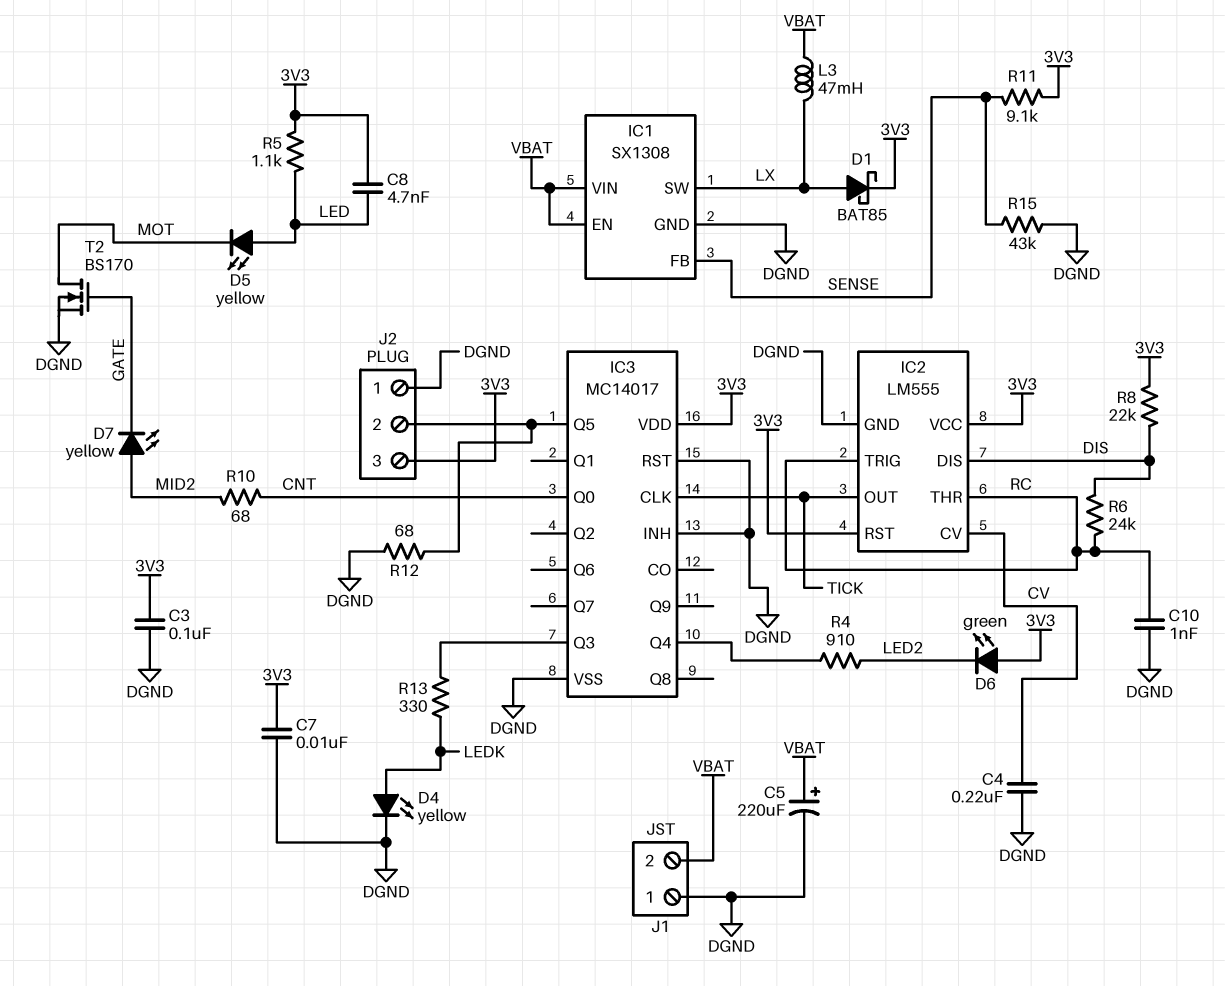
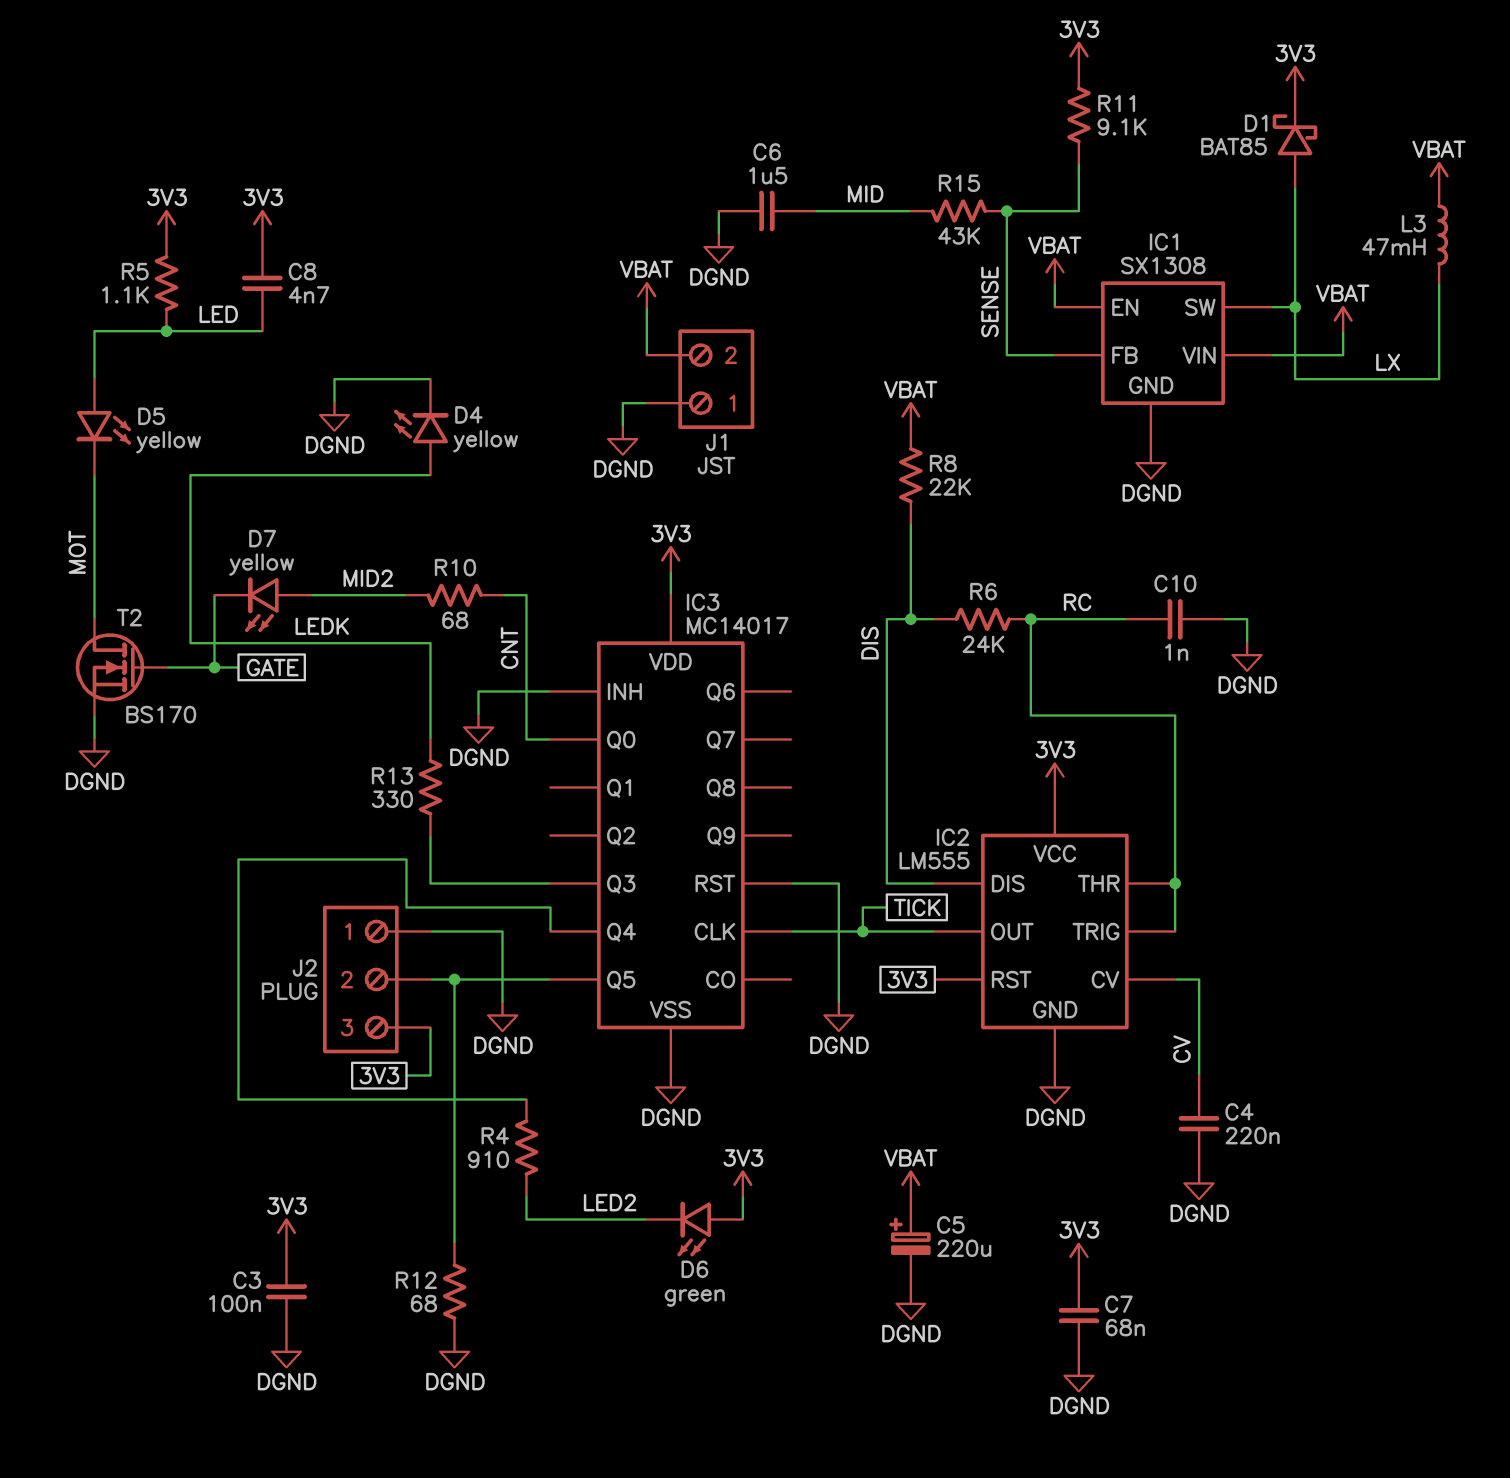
C6: none -> 1.5uF (DGND, MID)
C7: 10nF (3V3, DGND) -> 68nF (3V3, DGND)
R8: 22k (3V3, DIS) -> 22k (DIS, VBAT)
R15: 43k (DGND, SENSE) -> 43k (MID, SENSE)

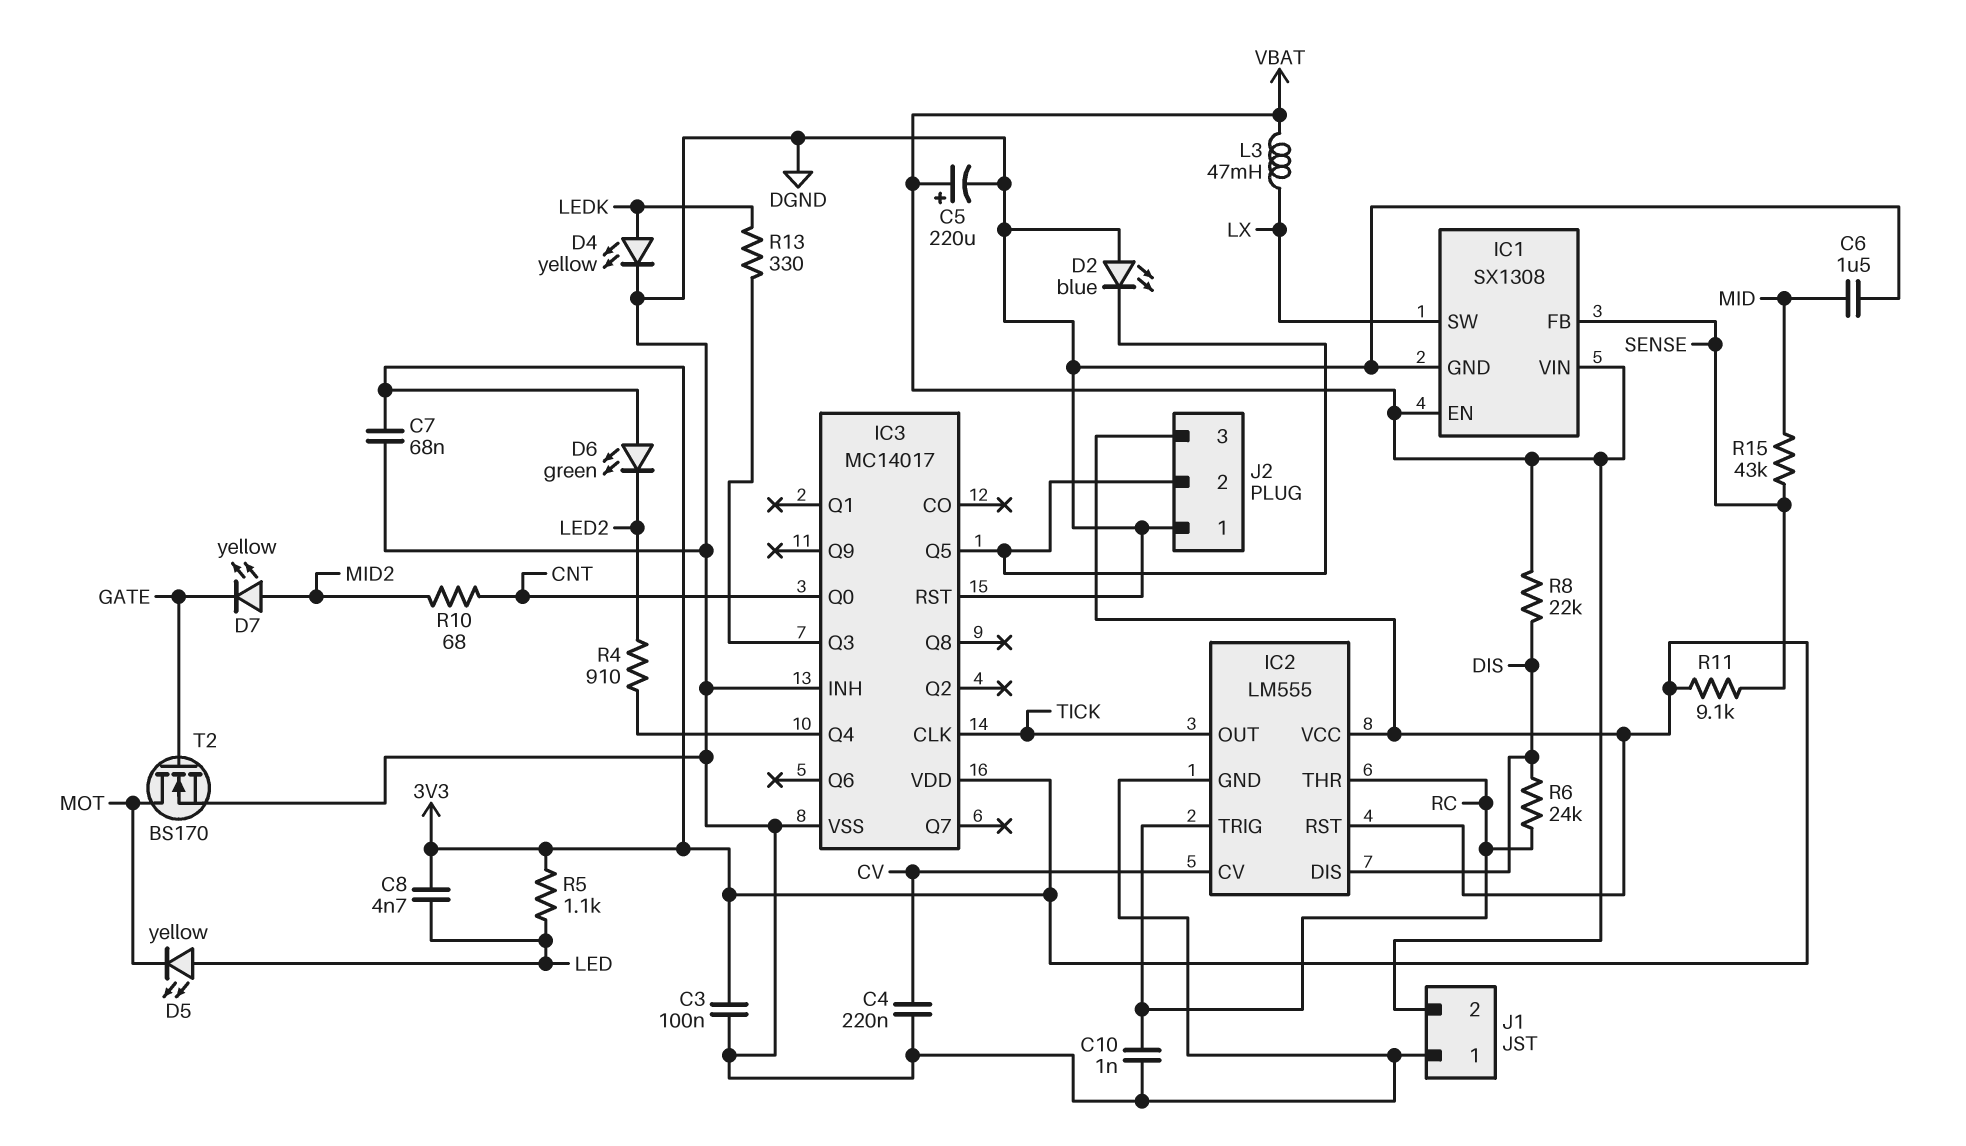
D1: schottky BAT85 (A LX, K 3V3) -> none
D2: none -> LED blue (A DGND, K IC3/Q5)
R12: 68 (DGND, IC3/Q5) -> none

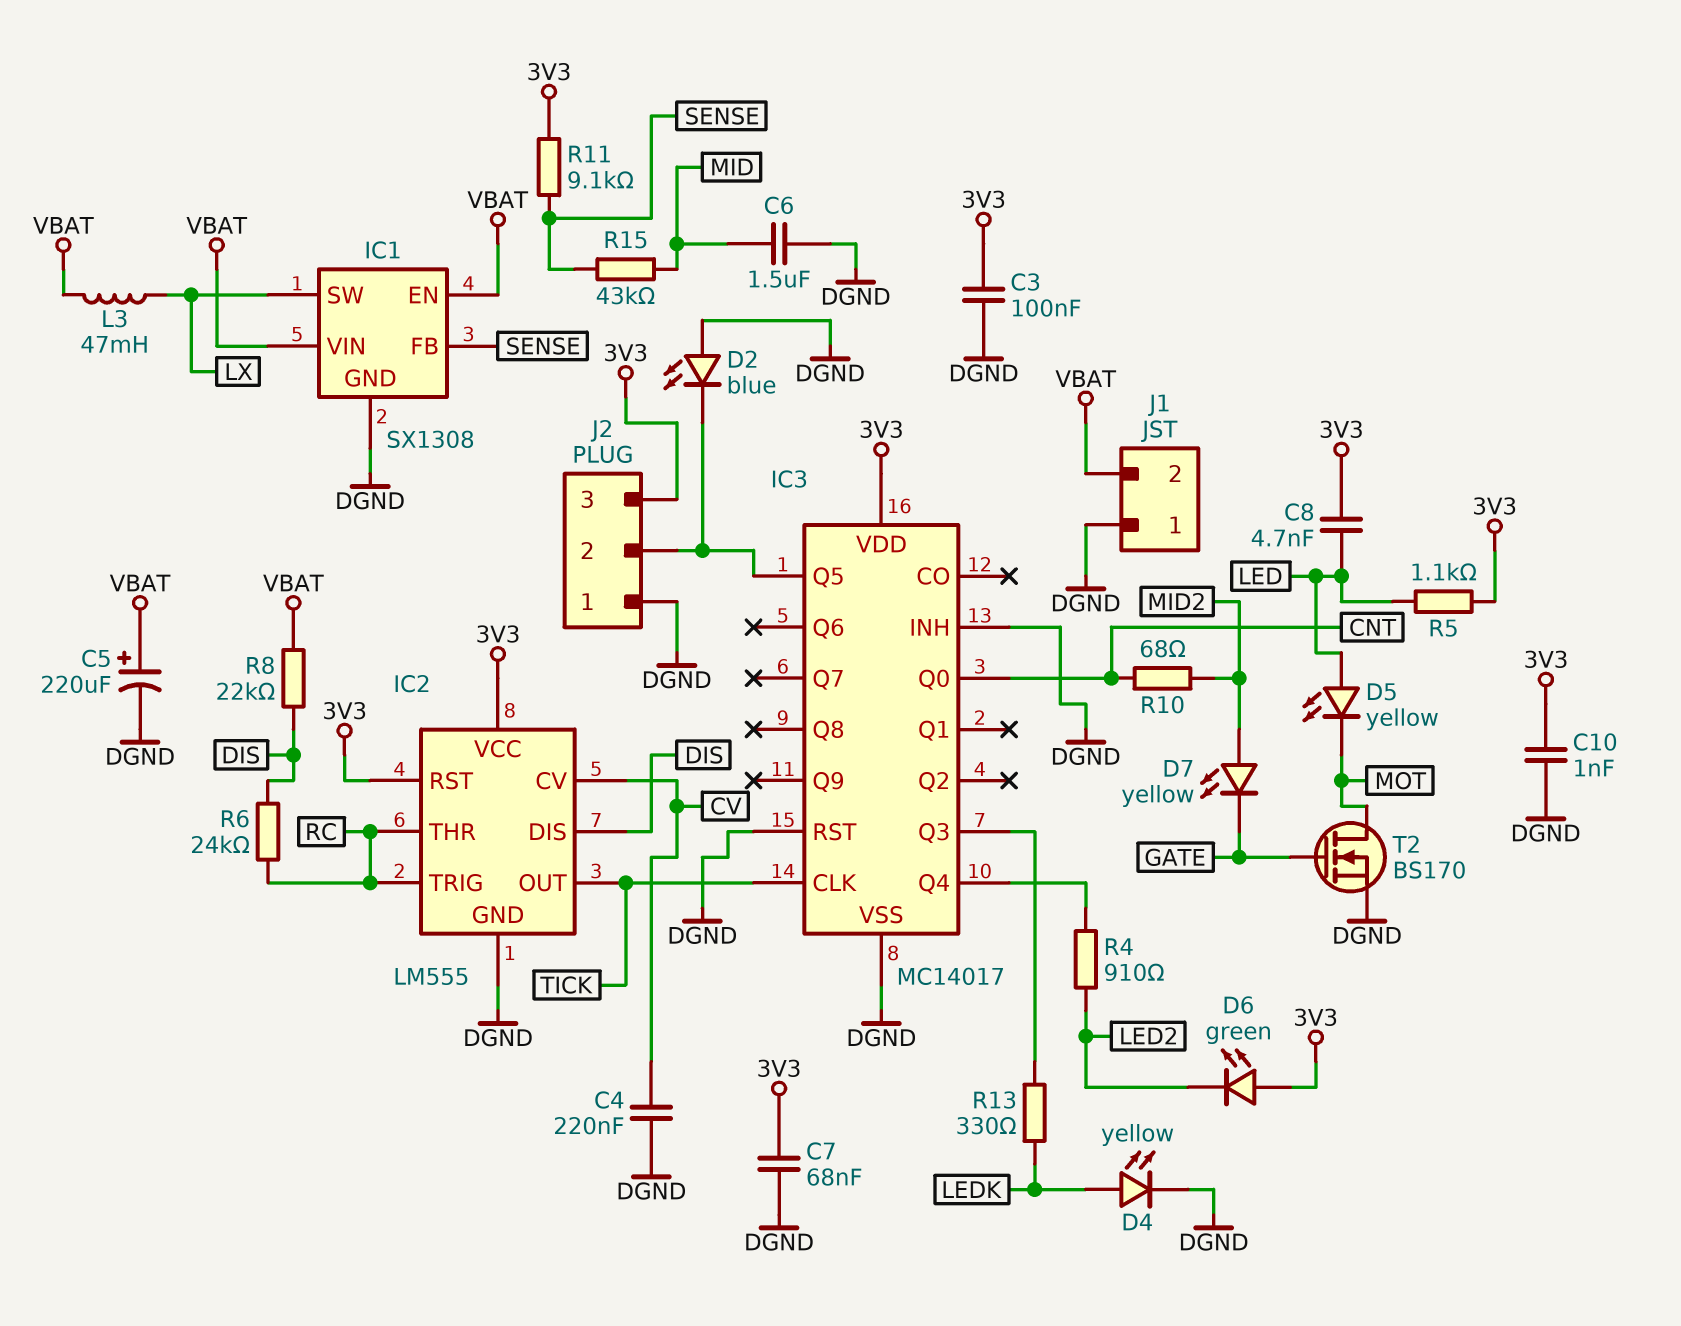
C10: 1nF (DGND, RC) -> 1nF (3V3, DGND)

